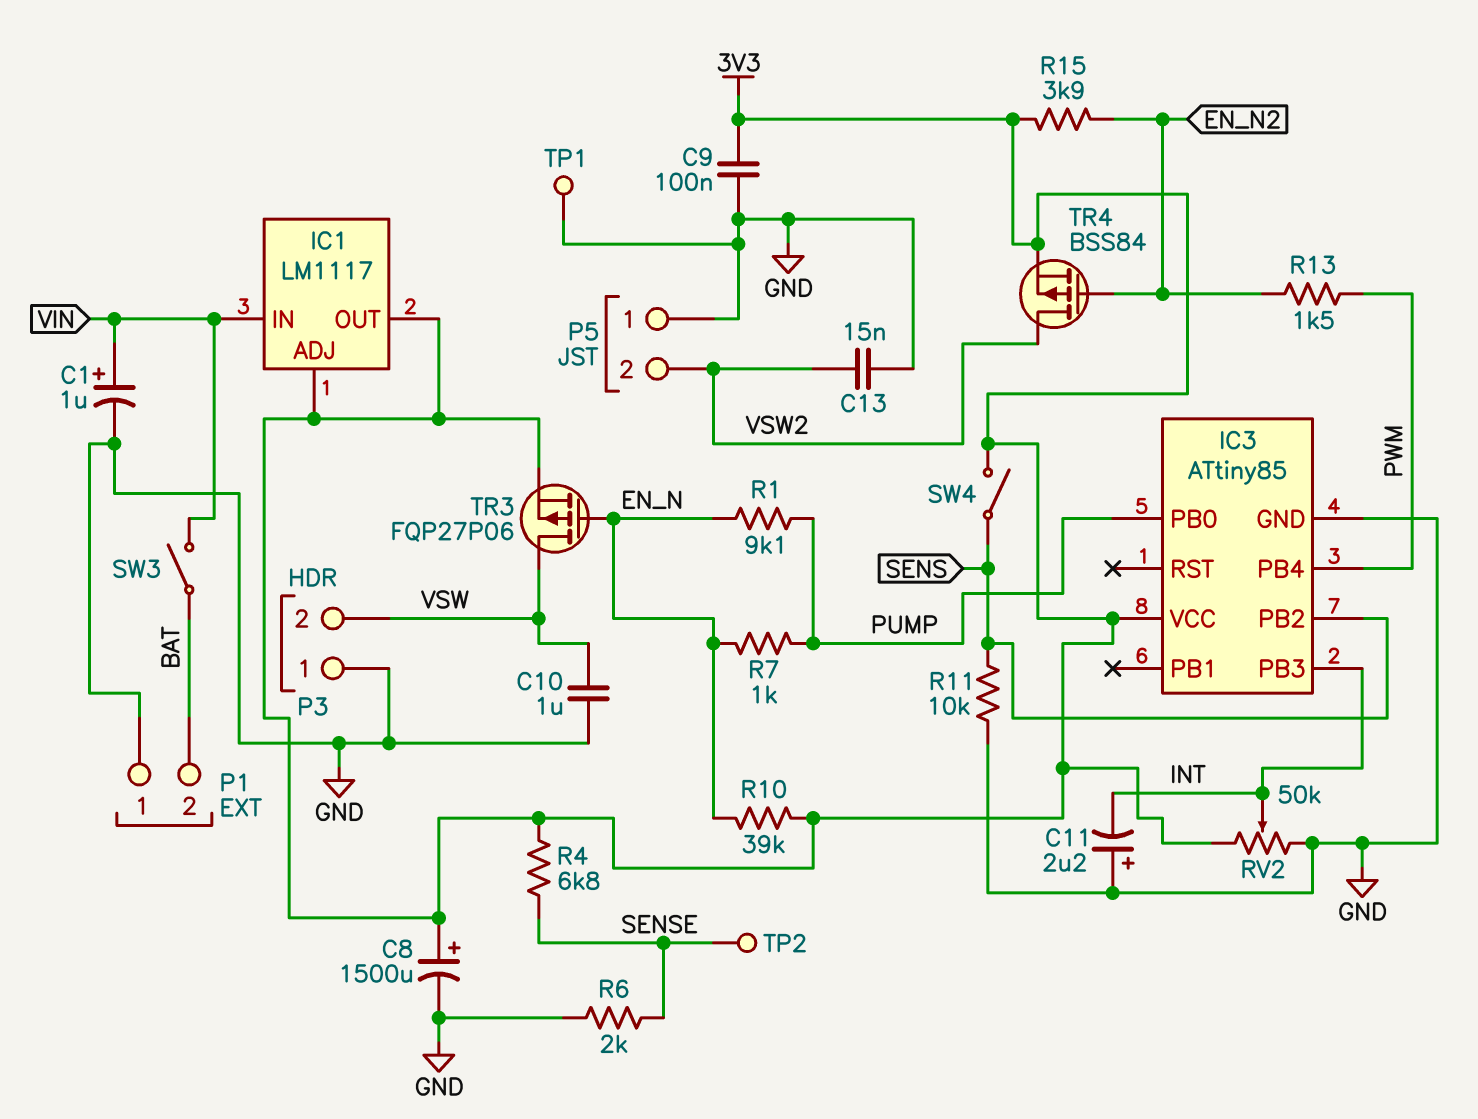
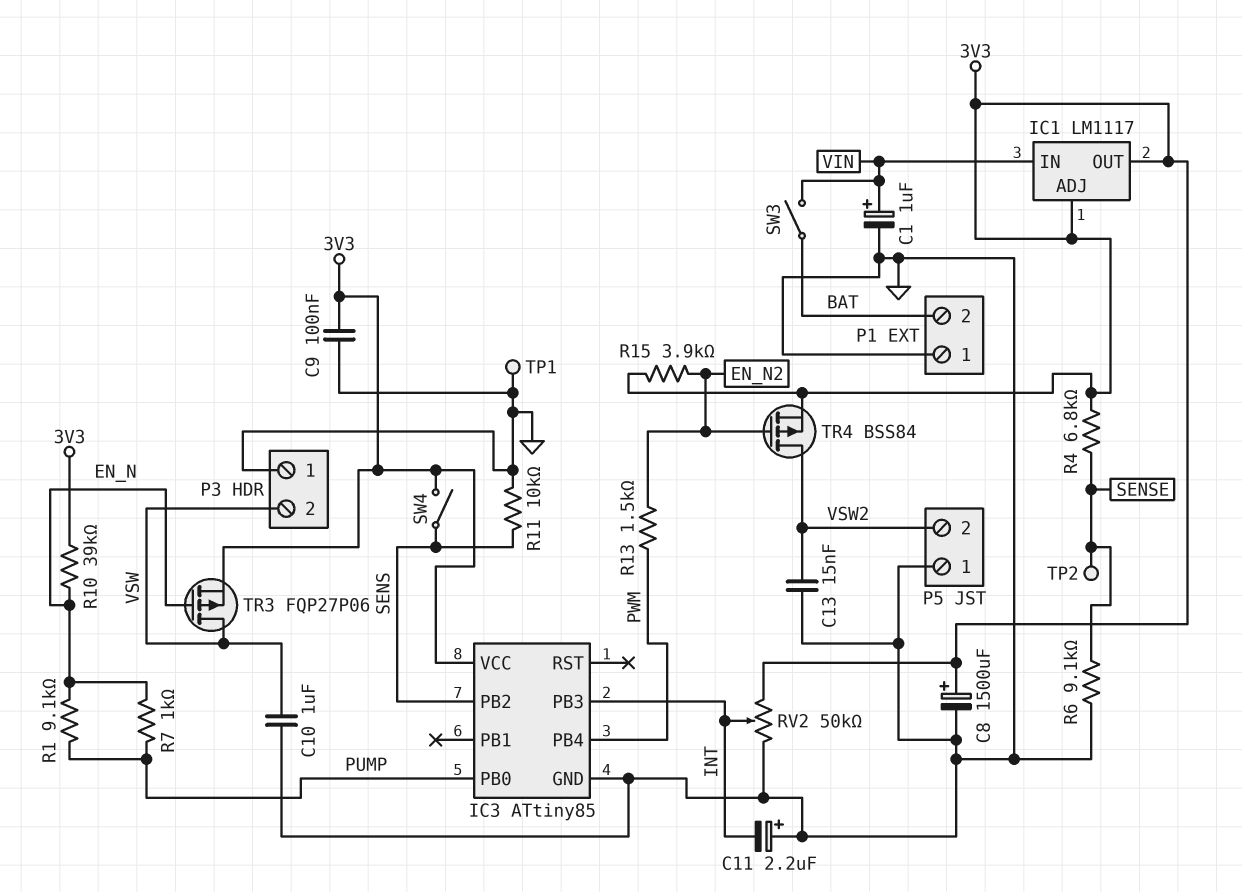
R6: 2k (GND, SENSE) -> 9.1k (GND, SENSE)

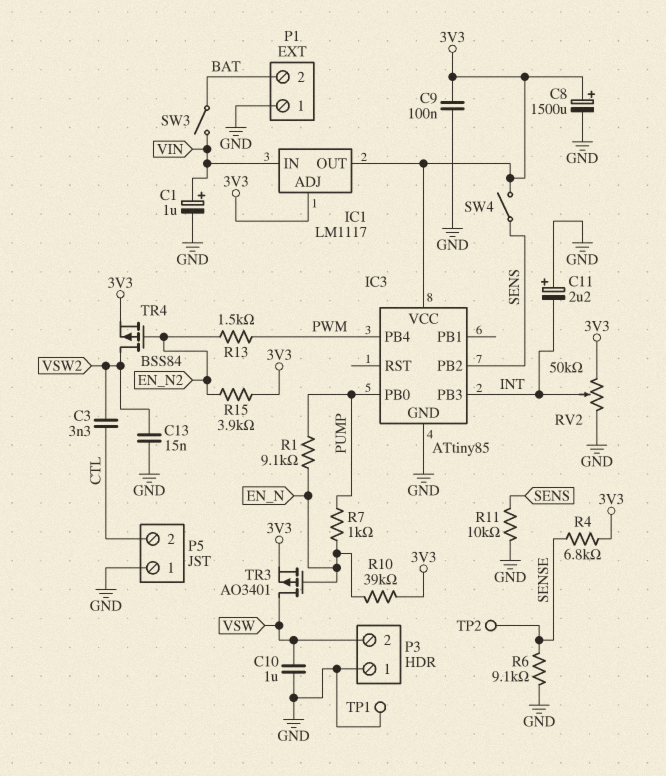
C3: none -> 3.3nF (CTL, VSW2)
P5 pin 2: VSW2 -> CTL
TR3: PMOS FQP27P06 (G EN_N, D VSW, S 3V3) -> PMOS AO3401 (G EN_N, D VSW, S 3V3)

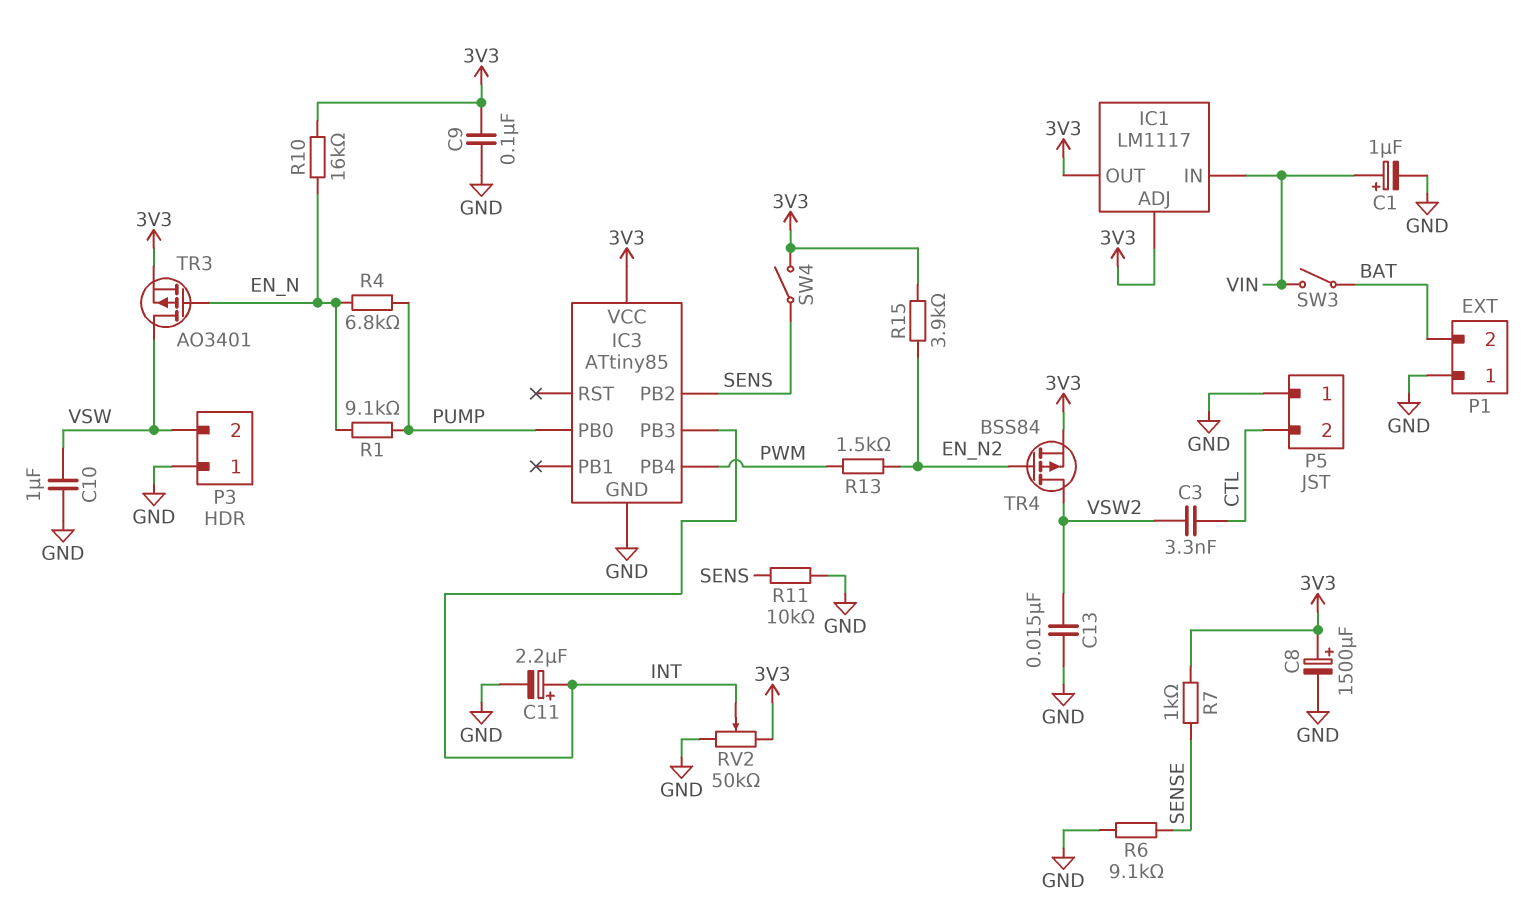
C11: 2.2uF (plus GND, minus INT) -> 2.2uF (plus INT, minus GND)
R4: 6.8k (3V3, SENSE) -> 6.8k (EN_N, PUMP)
R7: 1k (EN_N, PUMP) -> 1k (3V3, SENSE)
R10: 39k (3V3, EN_N) -> 16k (3V3, EN_N)
TP1: test point (GND) -> none
TP2: test point (SENSE) -> none

